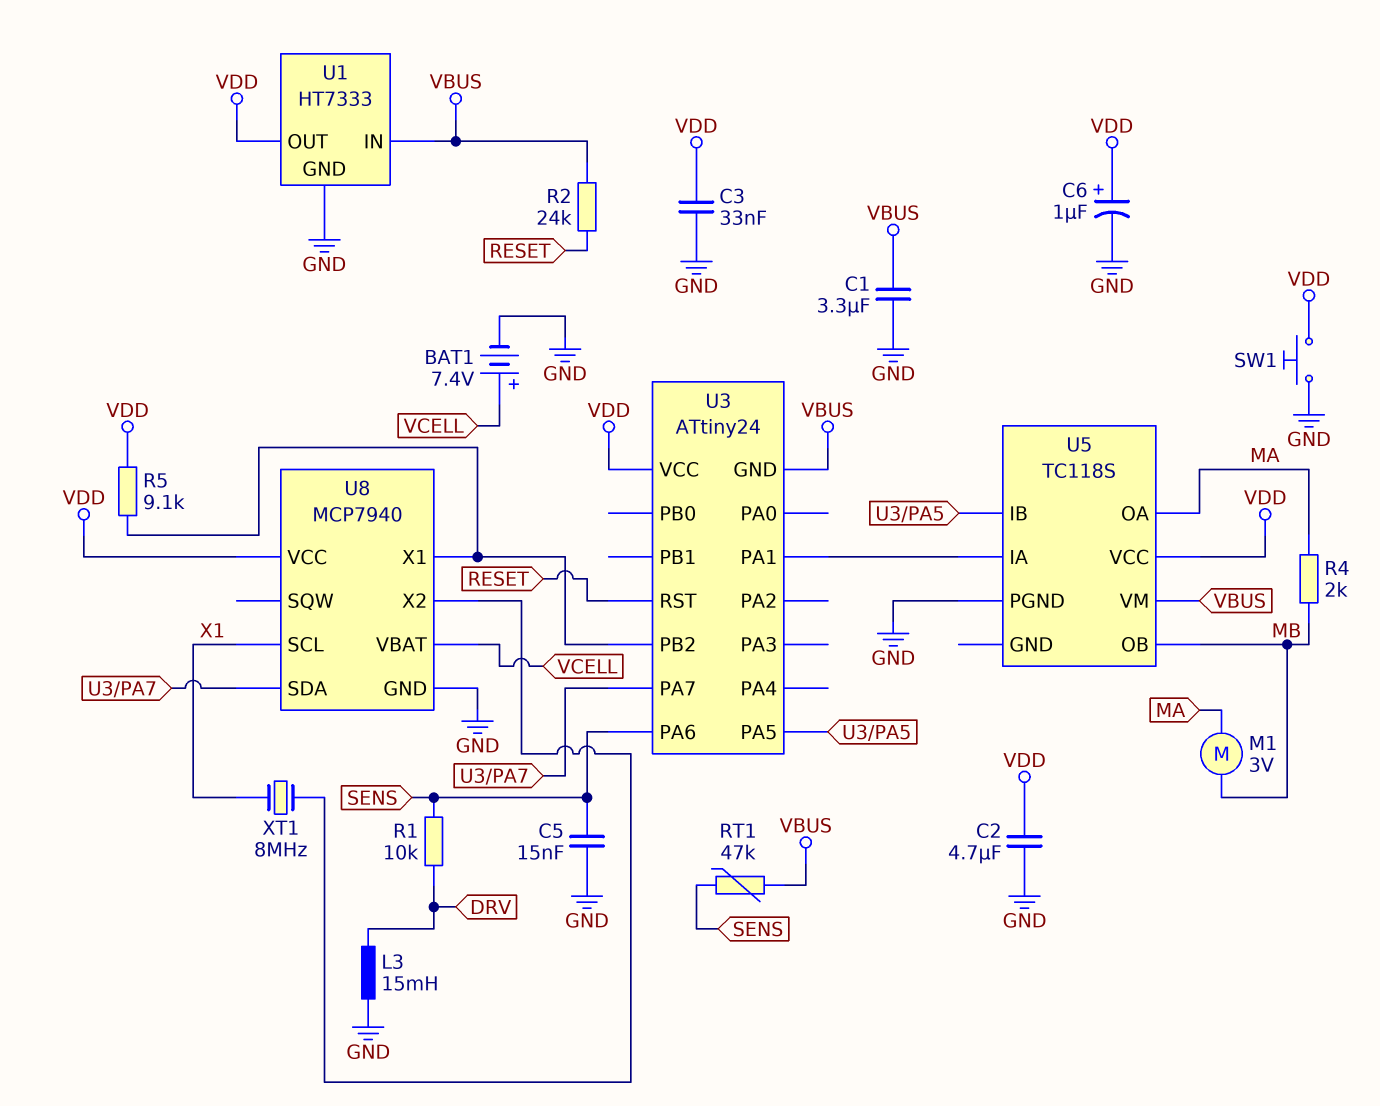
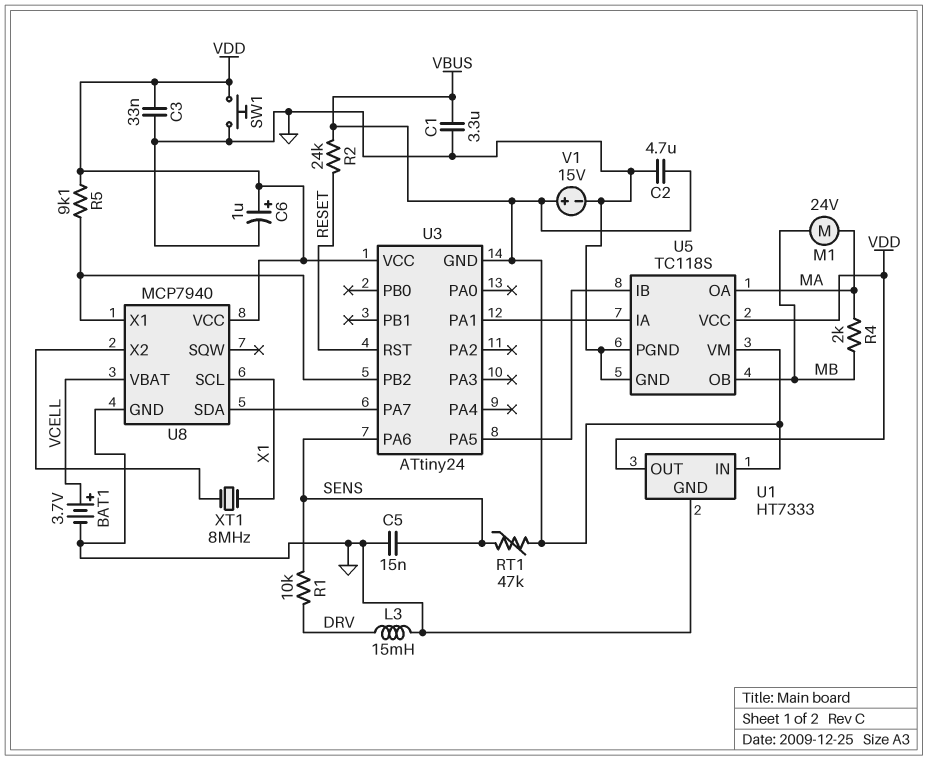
BAT1: 7.4V (plus VCELL, minus GND) -> 3.7V (plus VCELL, minus GND)
C2: 4.7uF (GND, VDD) -> 4.7uF (GND, VBUS)
M1: motor 3V (MA, MB) -> motor 24V (MA, MB)
U5 pin GND: none -> GND
V1: none -> 15V (plus VBUS, minus GND)

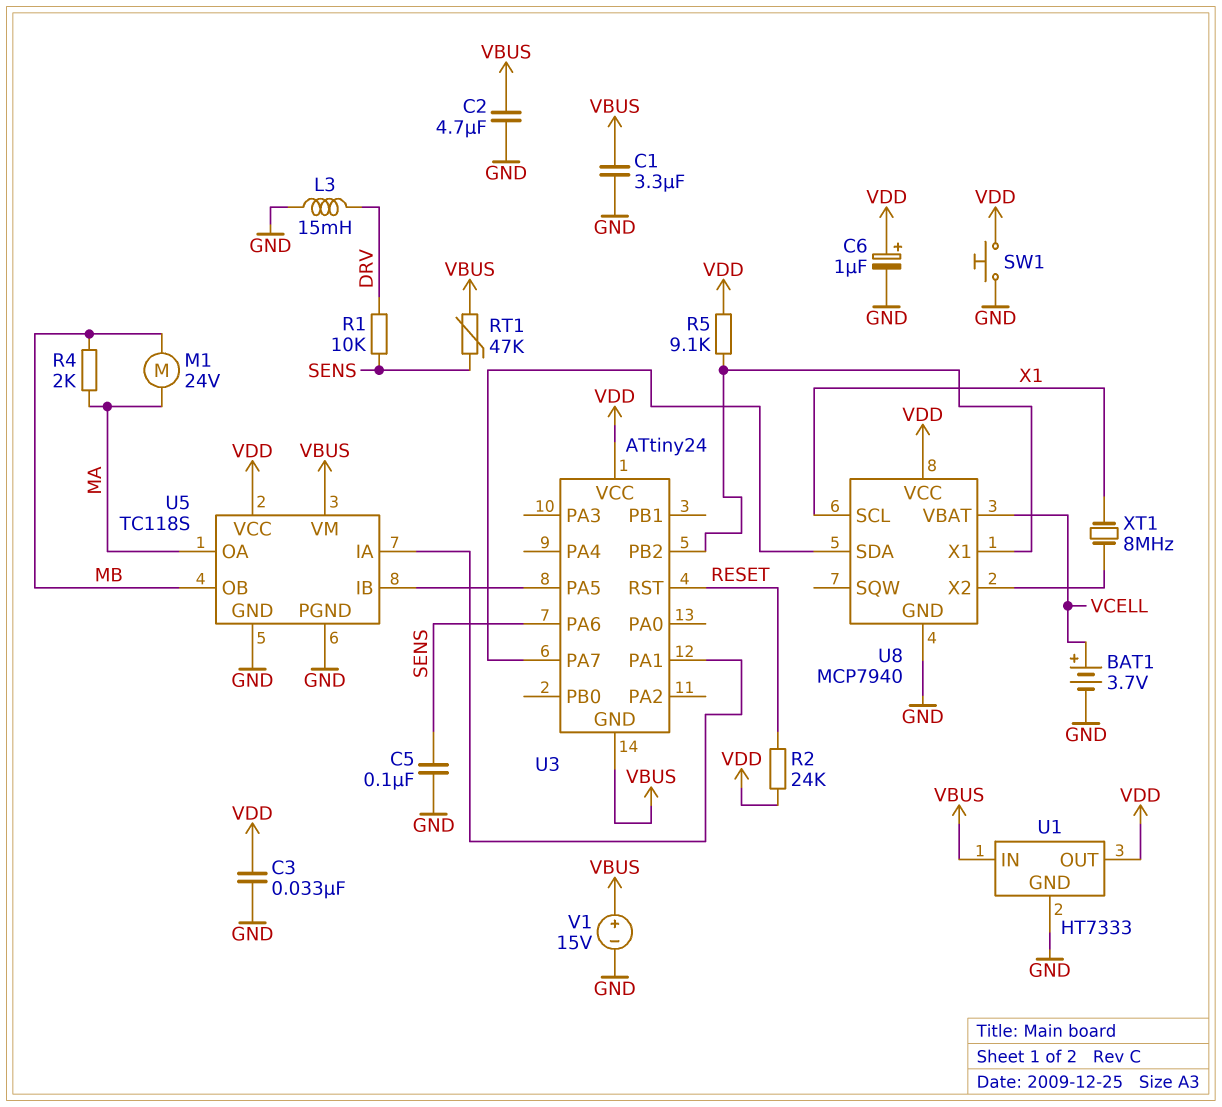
C5: 15nF (GND, SENS) -> 100nF (GND, SENS)
R2: 24k (RESET, VBUS) -> 24k (RESET, VDD)

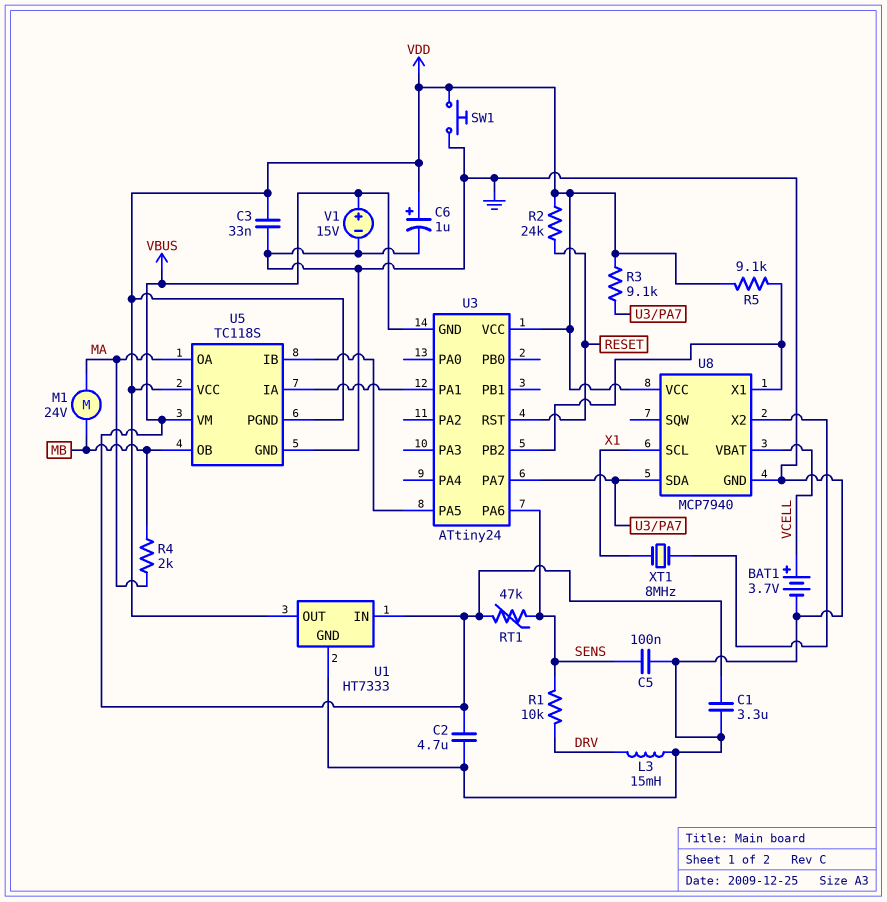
R3: none -> 9.1k (U3/PA7, VDD)
U5 pin PGND: GND -> VDD

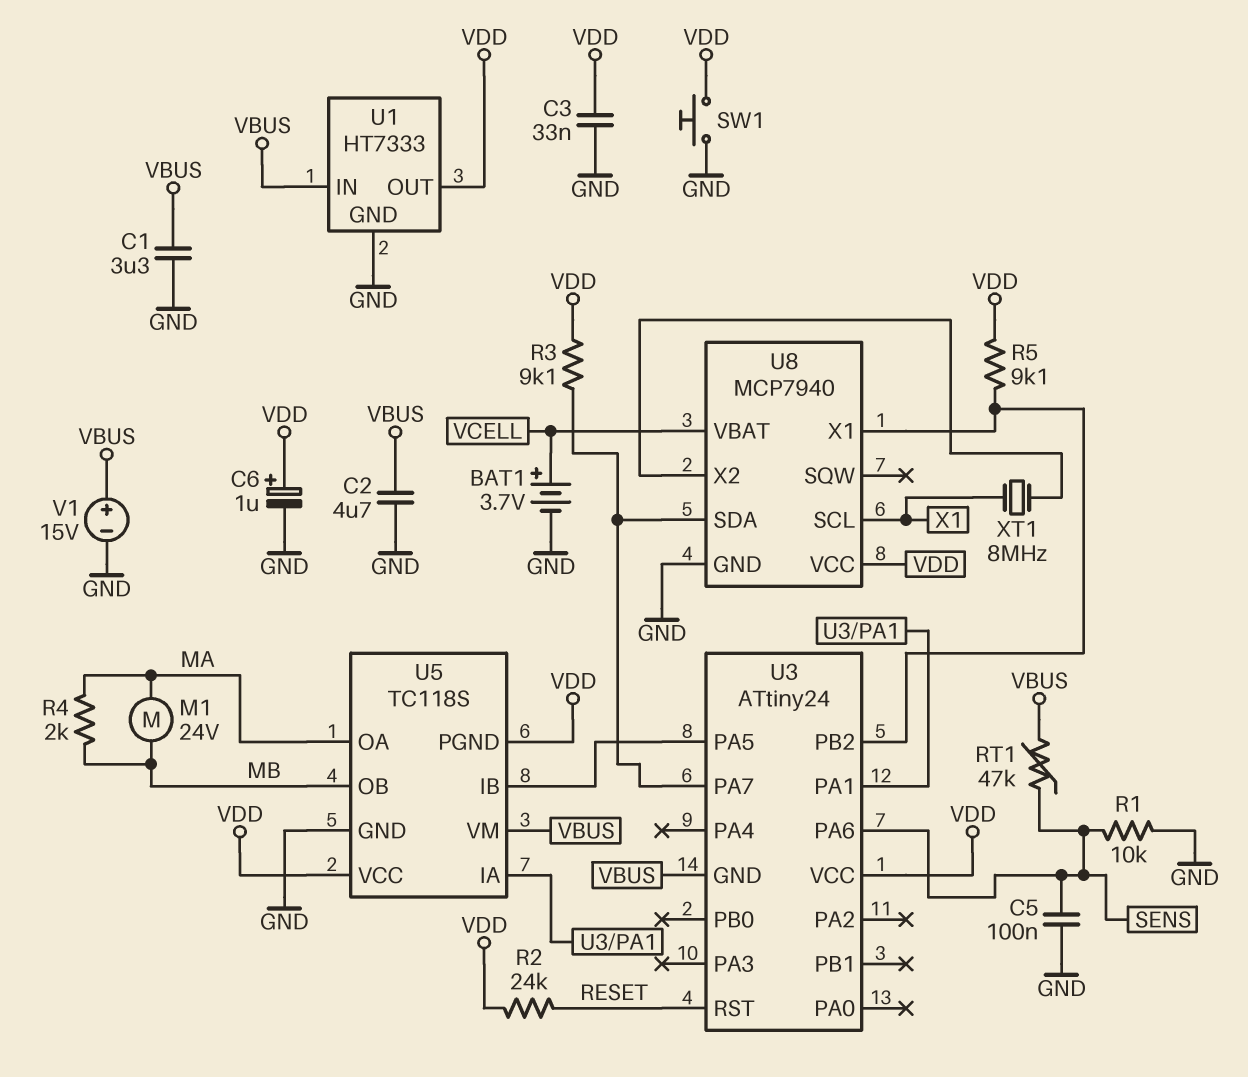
L3: 15mH (DRV, GND) -> none
R1: 10k (DRV, SENS) -> 10k (GND, SENS)

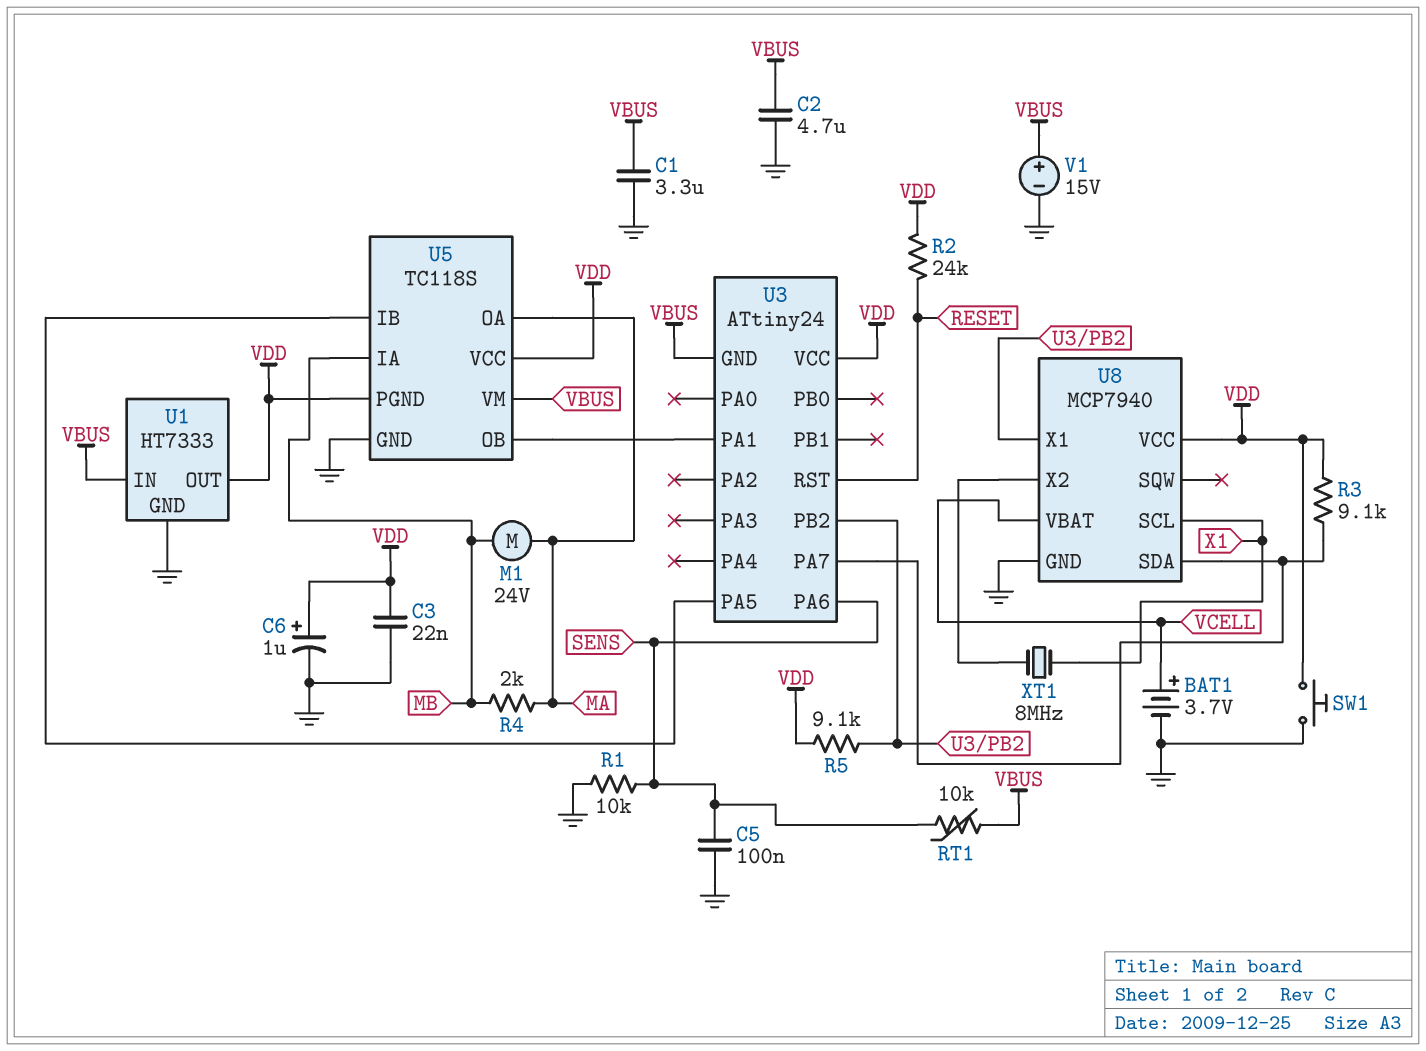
C3: 33nF (GND, VDD) -> 22nF (GND, VDD)
RT1: 47k (SENS, VBUS) -> 10k (SENS, VBUS)
U5 pin IA: U3/PA1 -> MB
U5 pin OB: MB -> U3/PA1

